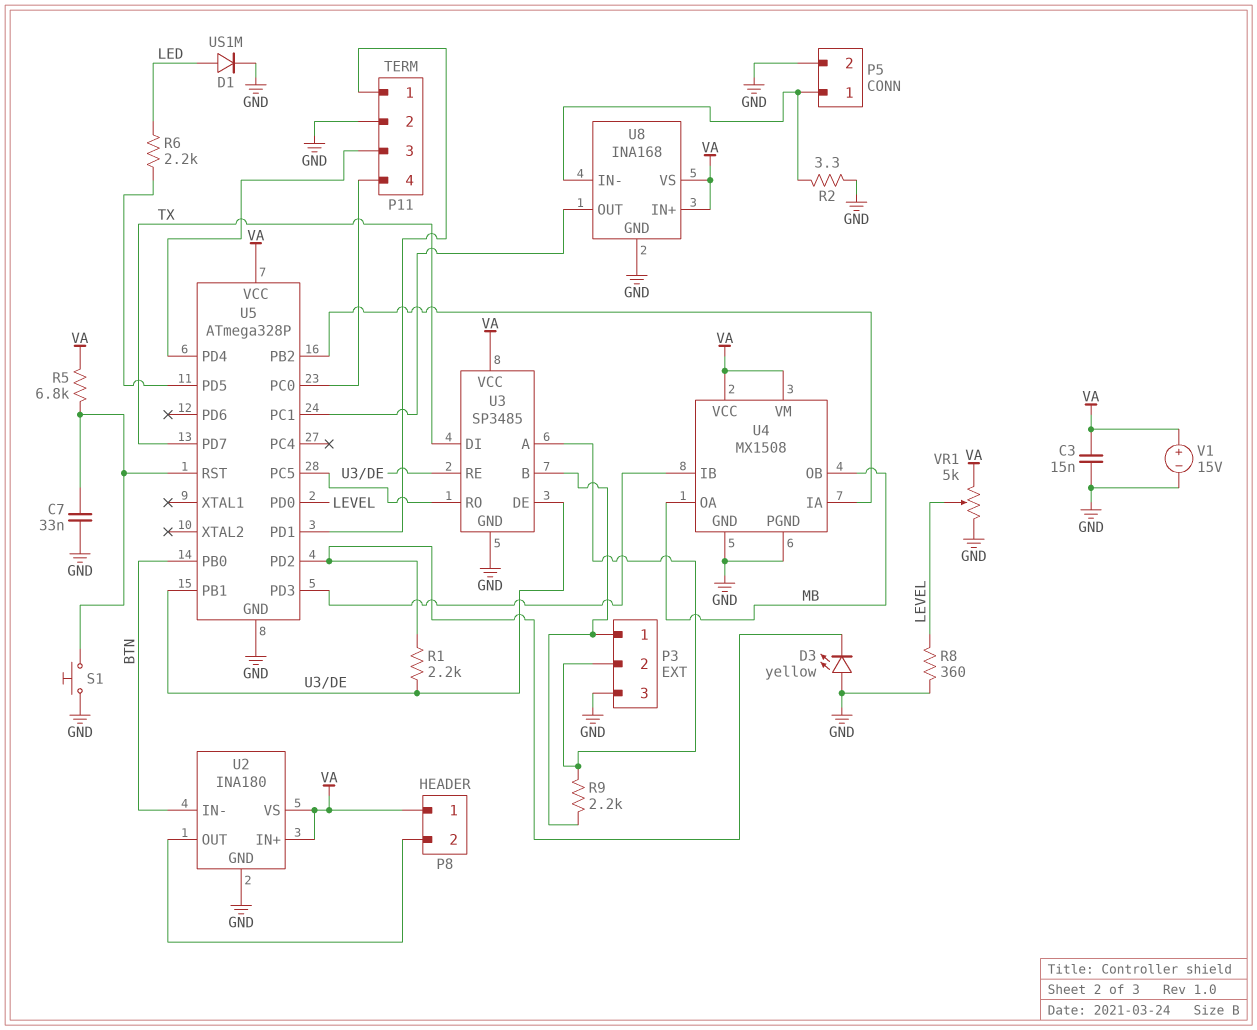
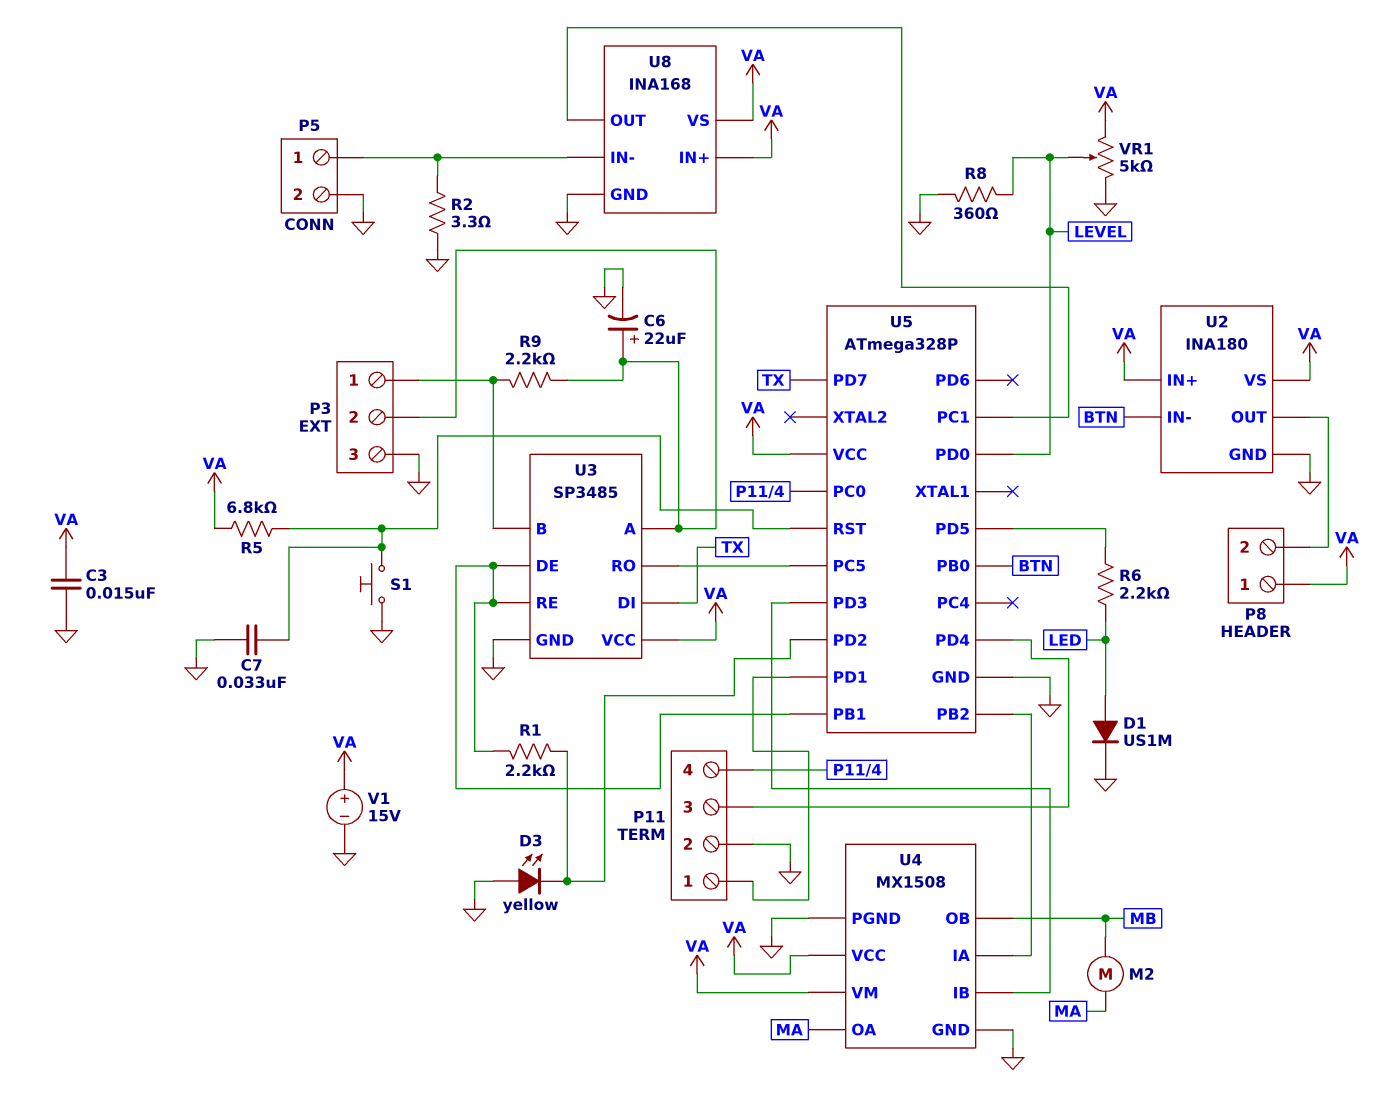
C6: none -> 22uF (plus P3/2, minus GND)
M2: none -> motor (MA, MB)
U4 pin OA: MB -> MA

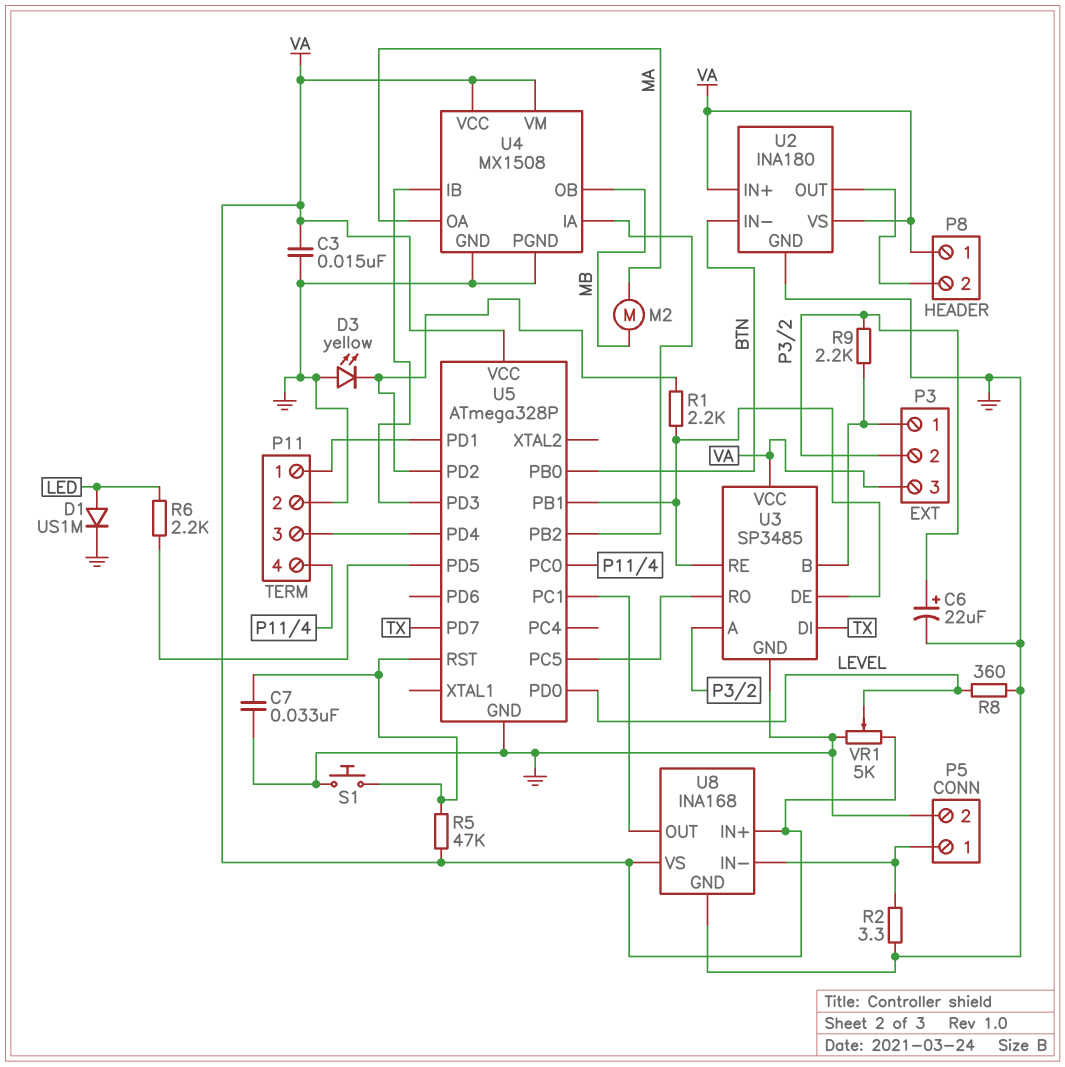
P3 pin 3: GND -> VA
R5: 6.8k (U5/RST, VA) -> 47k (U5/RST, VA)
V1: 15V (plus VA, minus GND) -> none

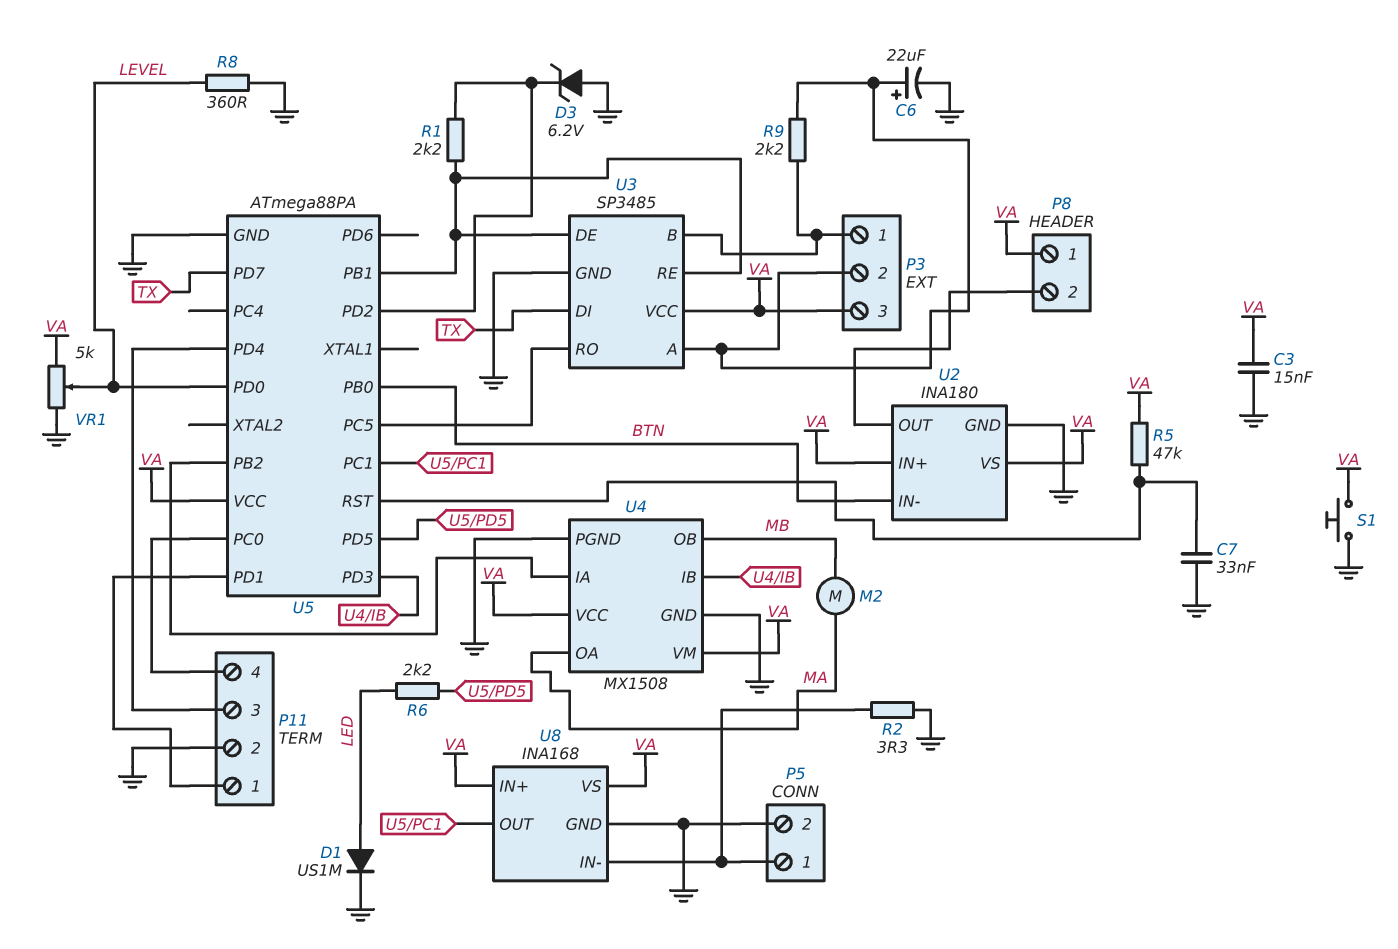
D3: LED yellow (A GND, K U5/PD2) -> zener 6.2V (A GND, K U5/PD2)
S1: button (GND, U5/RST) -> button (GND, VA)
U5: ATmega328P -> ATmega88PA

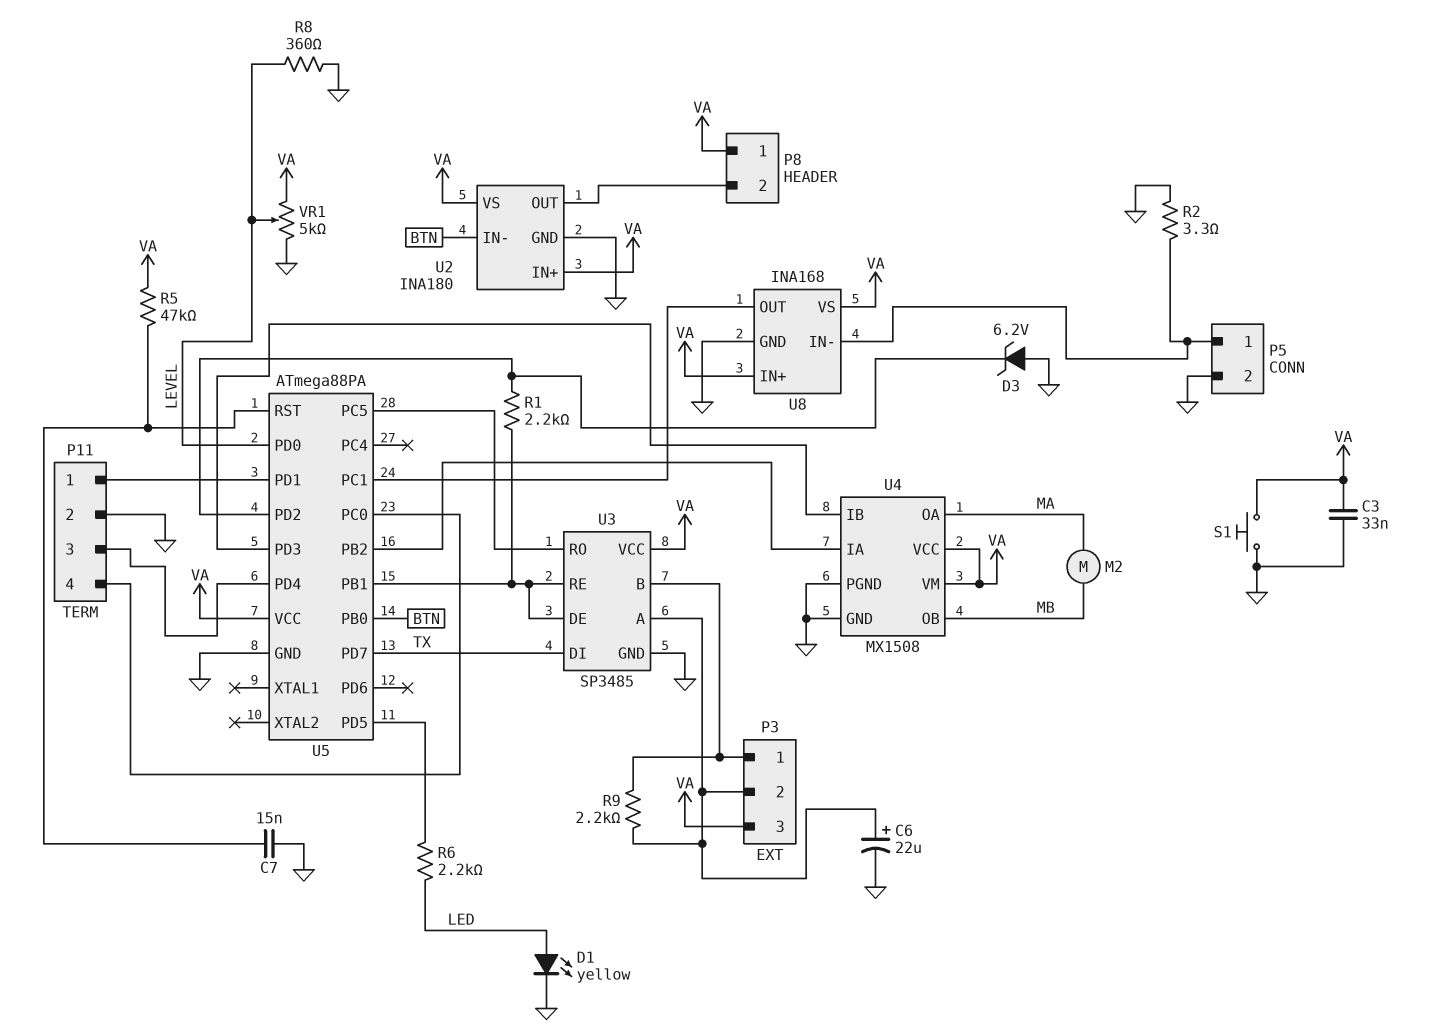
C3: 15nF (GND, VA) -> 33nF (GND, VA)
C7: 33nF (GND, U5/RST) -> 15nF (GND, U5/RST)
D1: diode US1M (A LED, K GND) -> LED yellow (A LED, K GND)

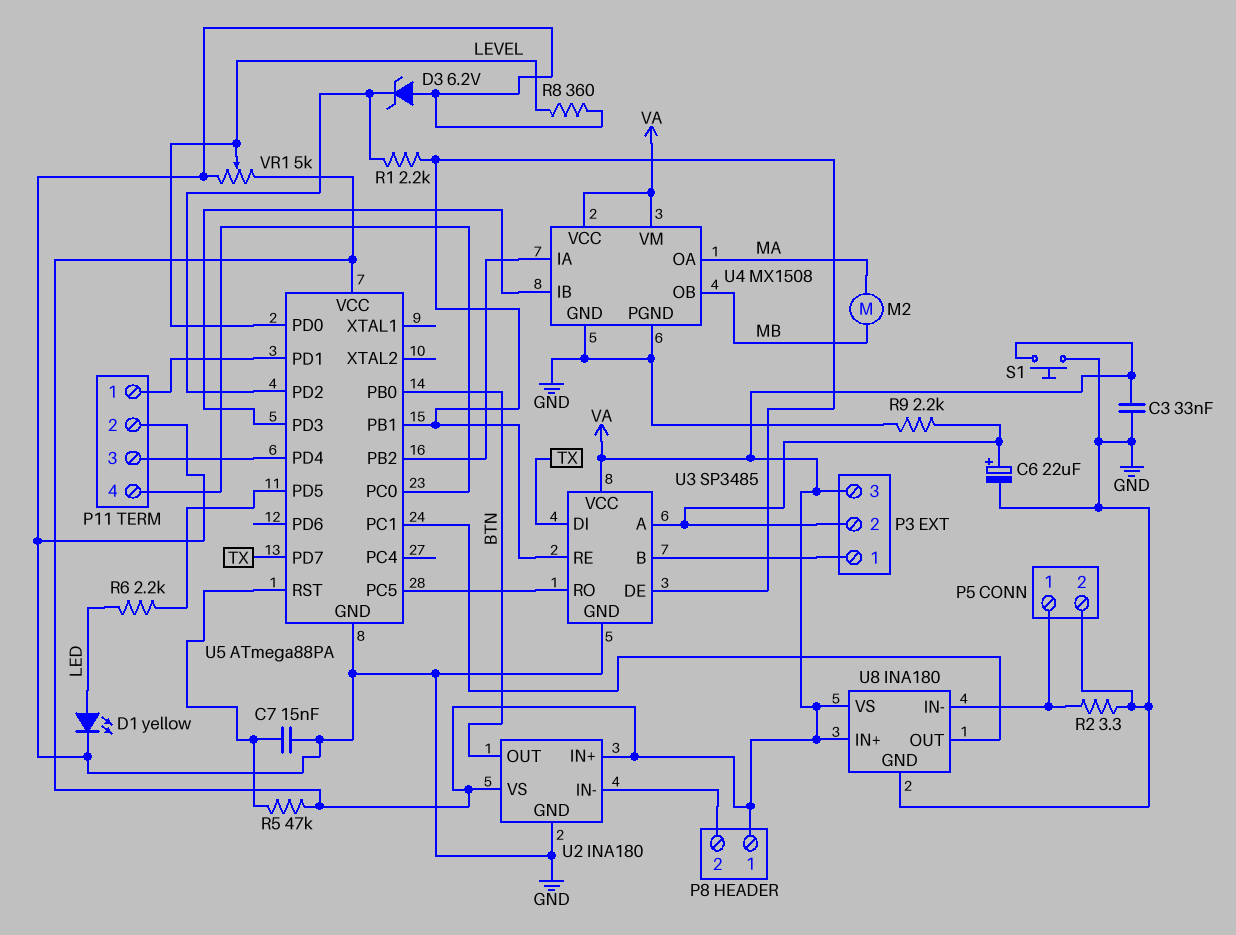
R9: 2.2k (P3/1, P3/2) -> 2.2k (GND, P3/2)
U2 pin IN-: BTN -> P8/2
U2 pin OUT: P8/2 -> BTN
U8: INA168 -> INA180

